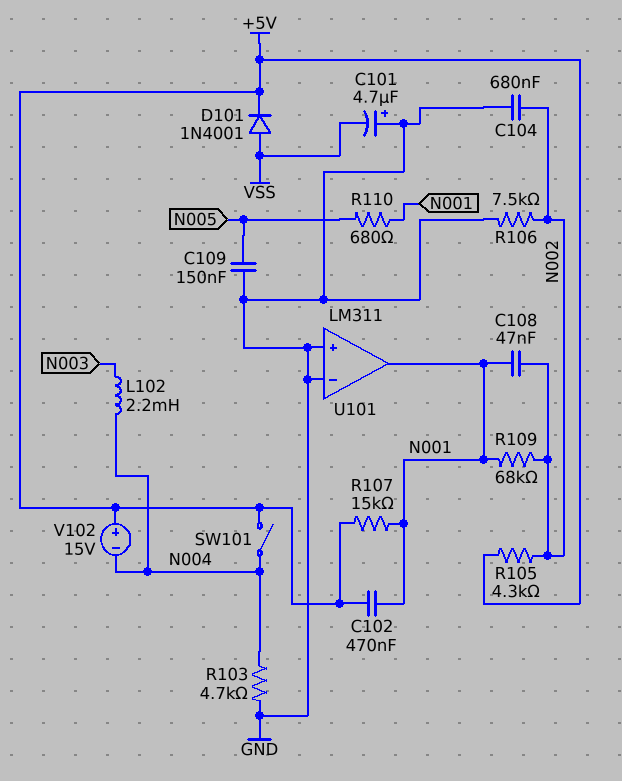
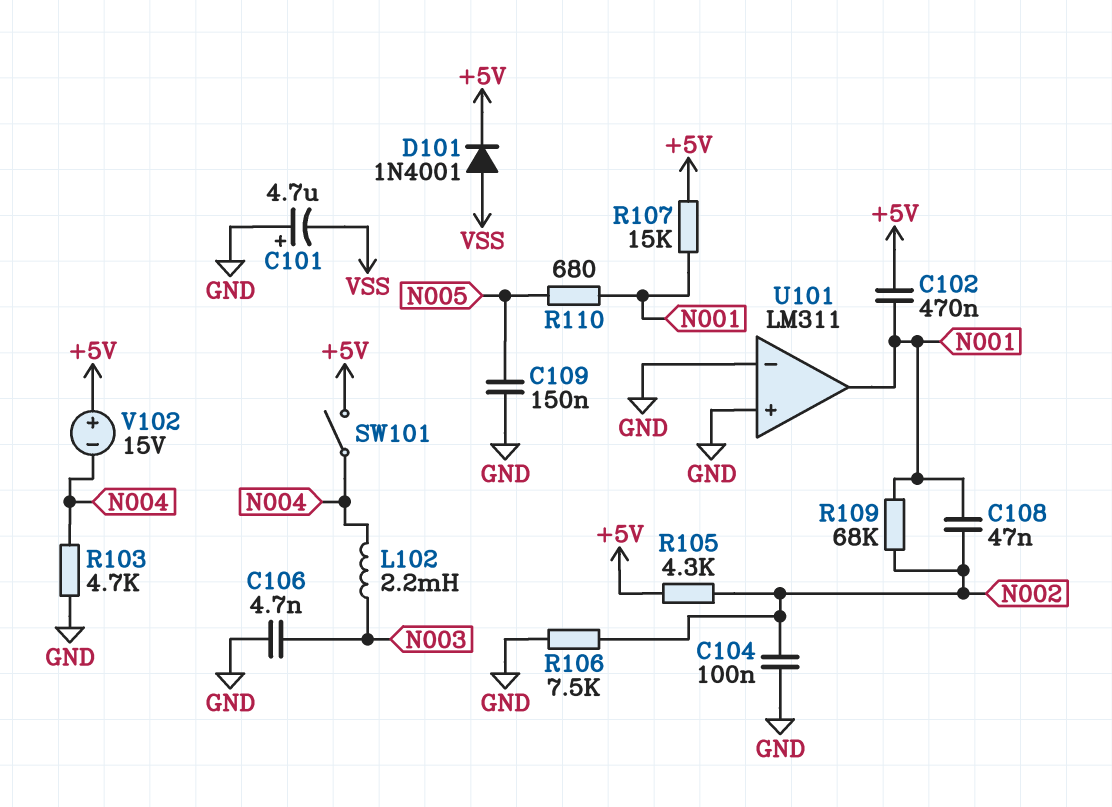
C104: 680nF (GND, N002) -> 100nF (GND, N002)
C106: none -> 4.7nF (GND, N003)

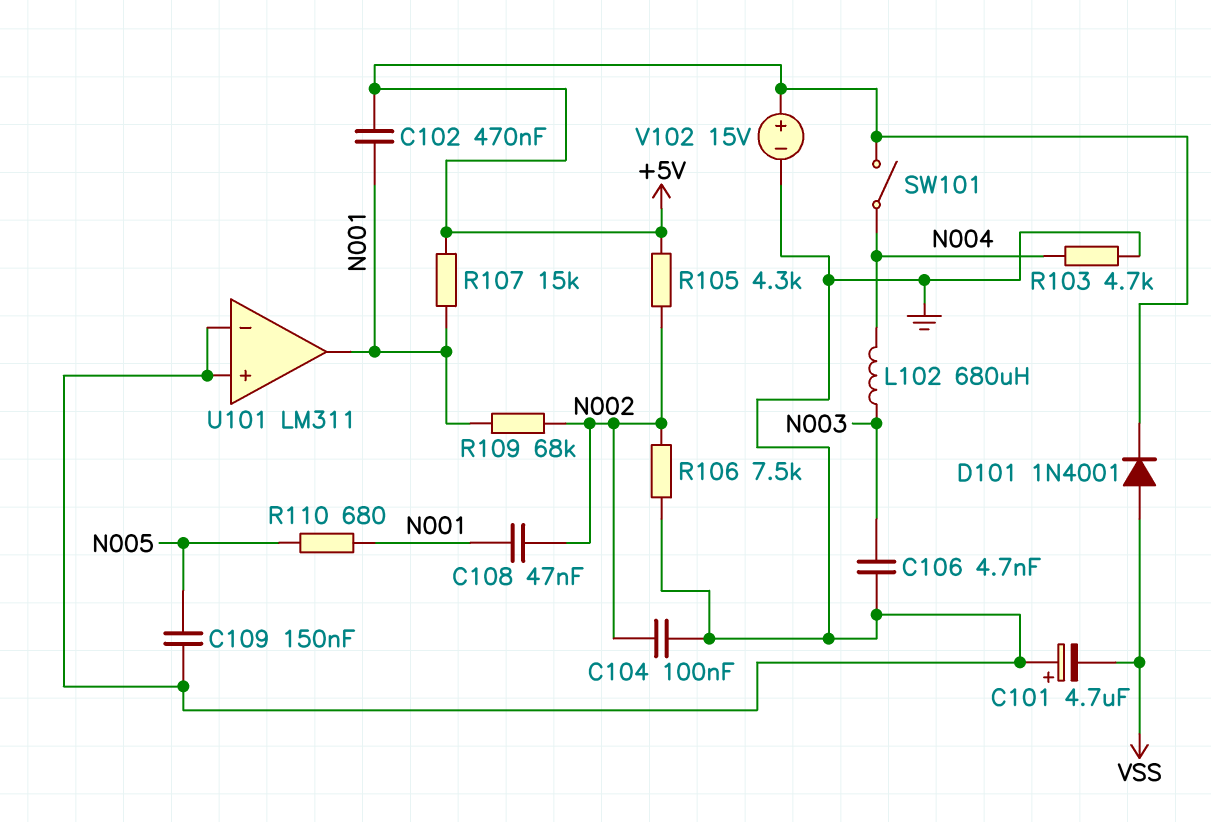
L102: 2.2mH (N003, N004) -> 680uH (N003, N004)
V102: 15V (plus +5V, minus N004) -> 15V (plus +5V, minus GND)

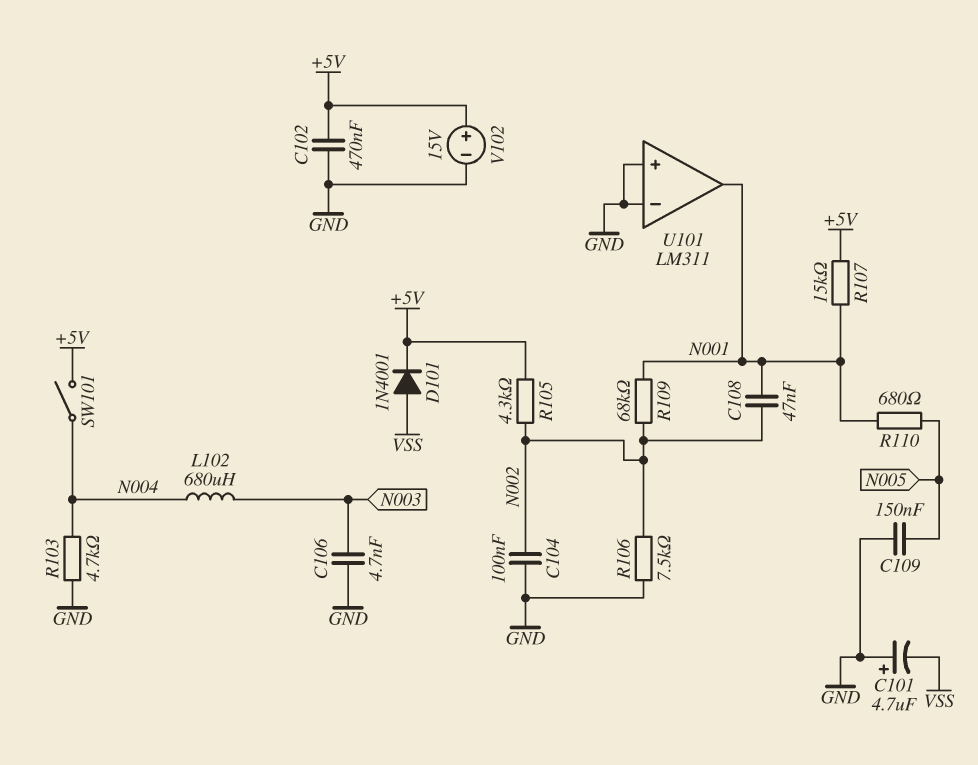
C102: 470nF (+5V, N001) -> 470nF (+5V, GND)

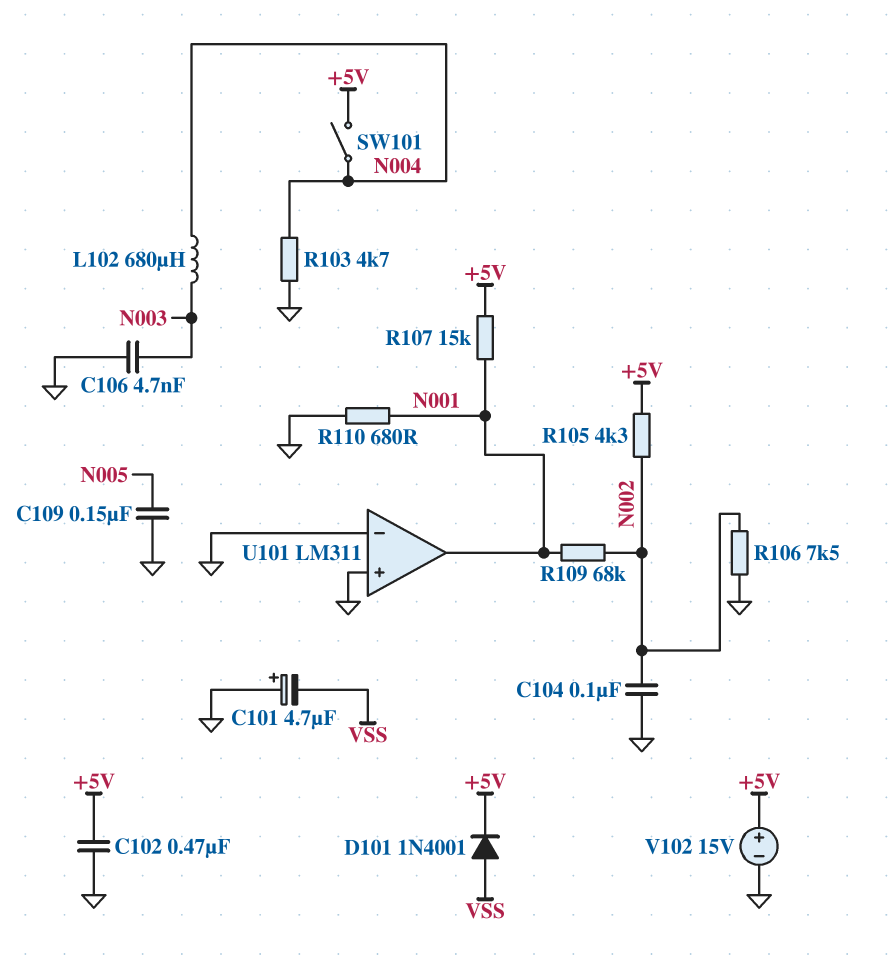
C108: 47nF (N001, N002) -> none
R110: 680 (N001, N005) -> 680 (GND, N001)

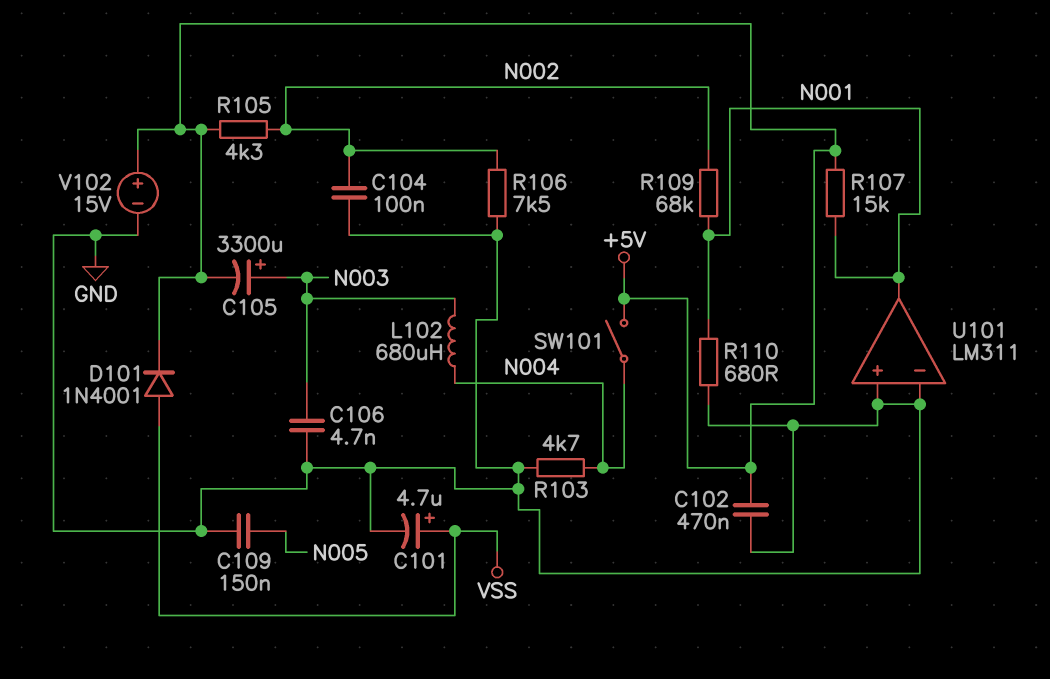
C101: 4.7uF (plus GND, minus VSS) -> 4.7uF (plus VSS, minus GND)
C105: none -> 3300uF (plus N003, minus +5V)

